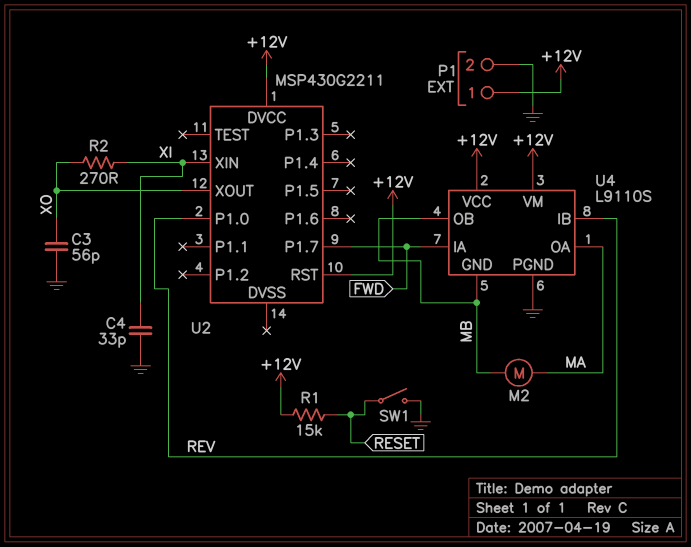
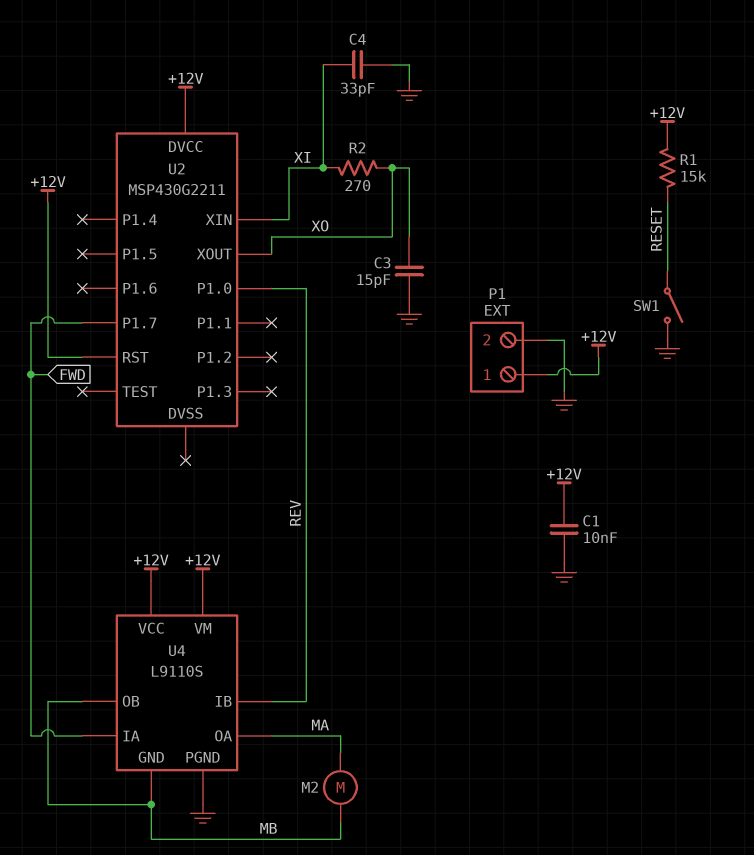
C1: none -> 10nF (+12V, GND)
C3: 56pF (GND, XO) -> 15pF (GND, XO)

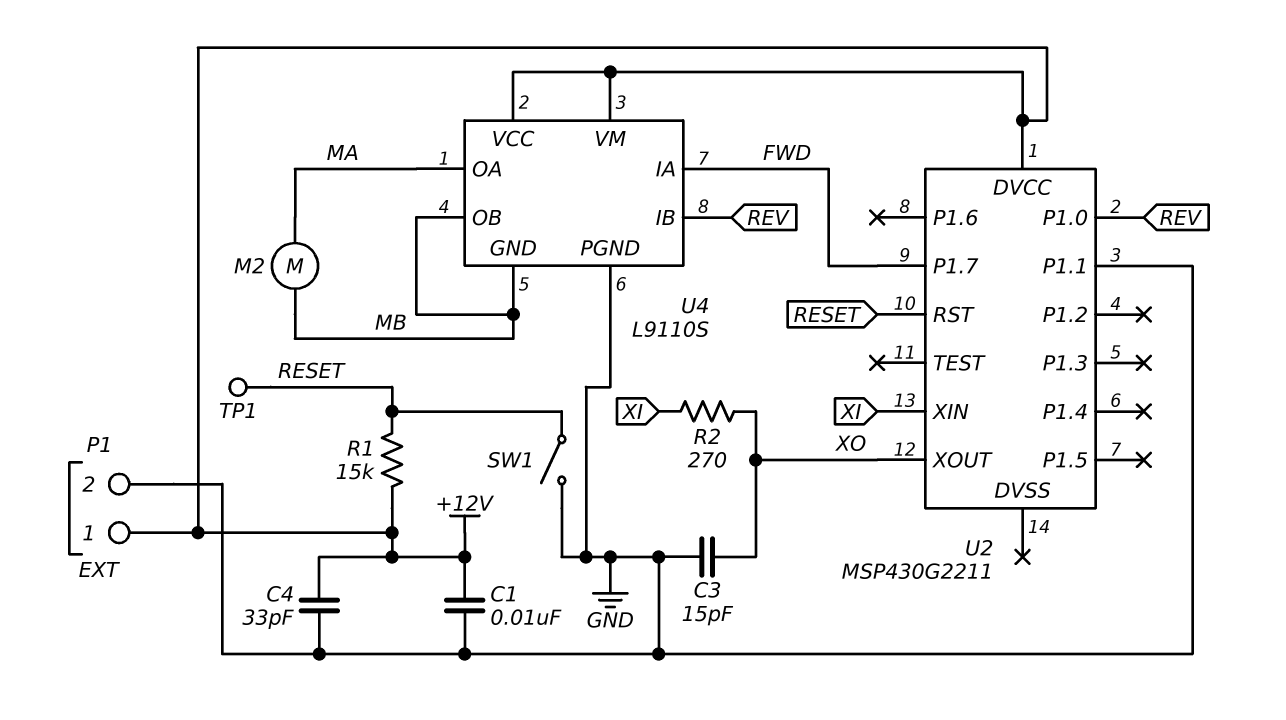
C4: 33pF (GND, XI) -> 33pF (+12V, GND)
TP1: none -> test point (RESET)
U2 pin P1.1: none -> GND
U2 pin RST: +12V -> RESET

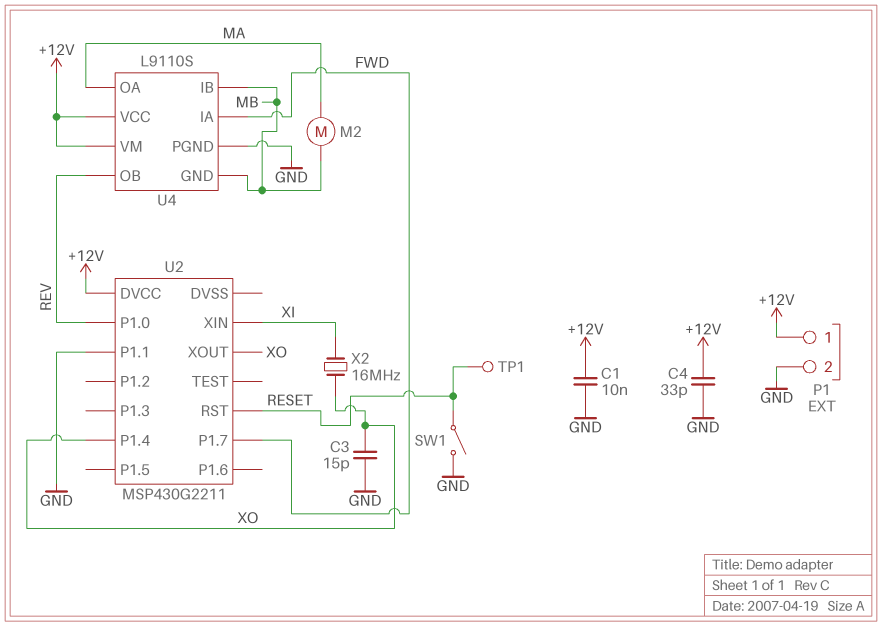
R1: 15k (+12V, RESET) -> none
R2: 270 (XI, XO) -> none
U2 pin P1.4: none -> XO
U4 pin IB: REV -> MB
U4 pin OB: MB -> REV
X2: none -> 16MHz (XI, XO)

